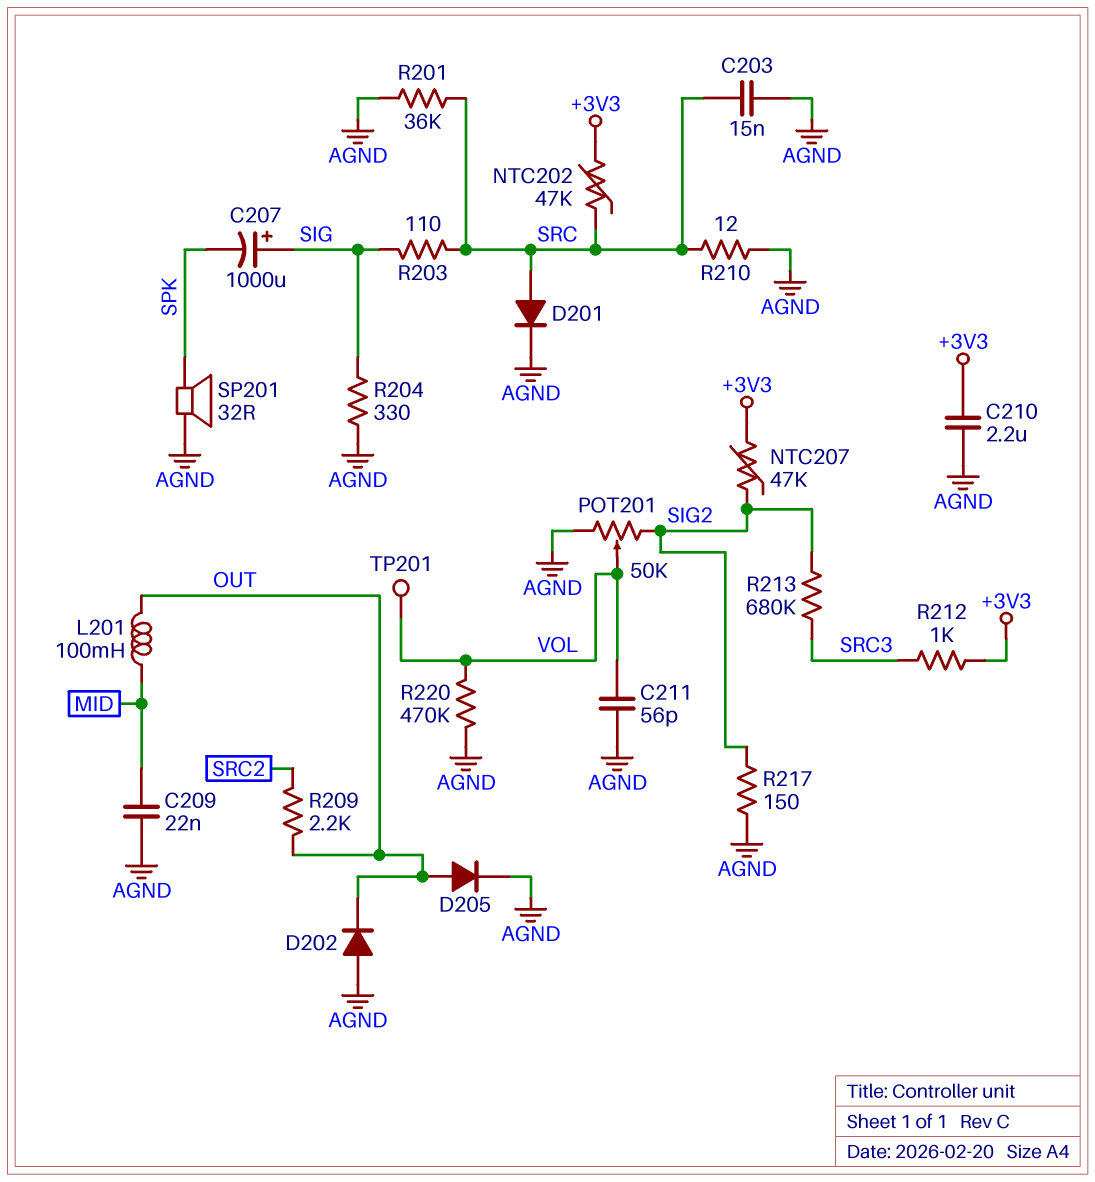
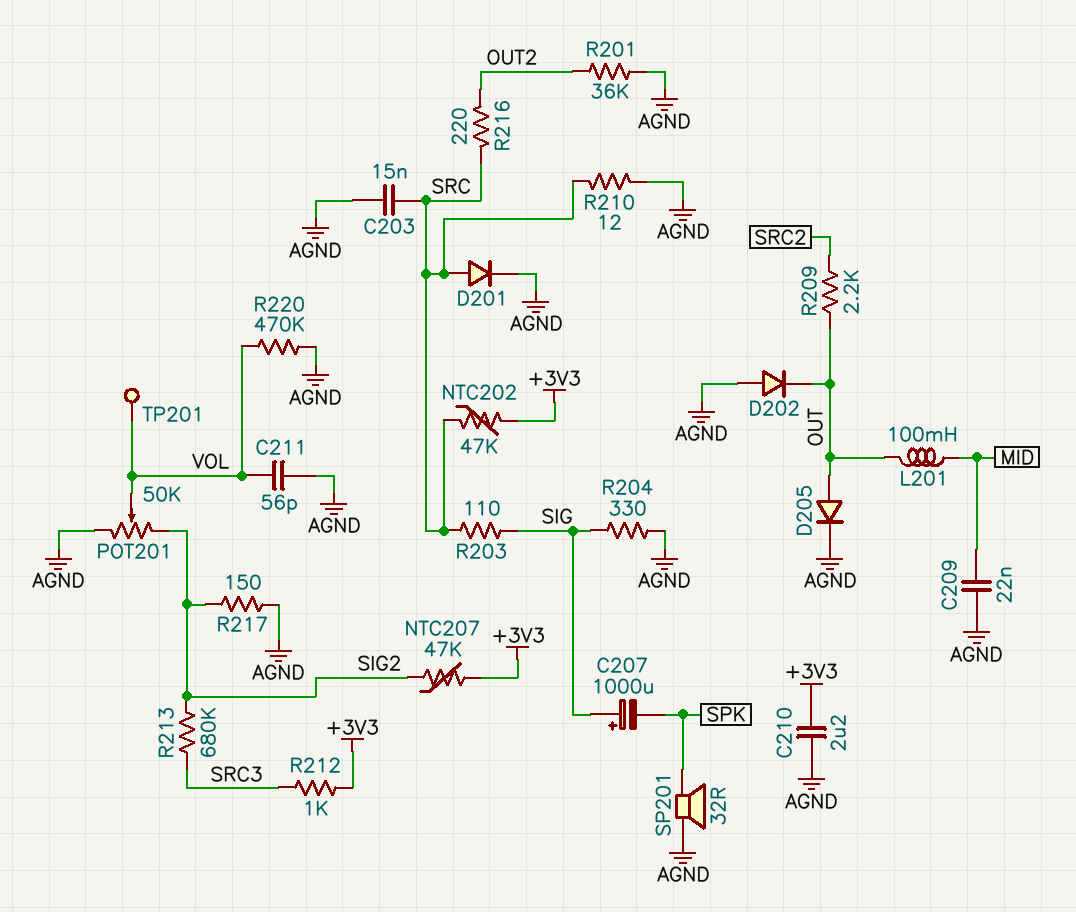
R201: 36k (AGND, SRC) -> 36k (AGND, OUT2)
R216: none -> 220 (OUT2, SRC)

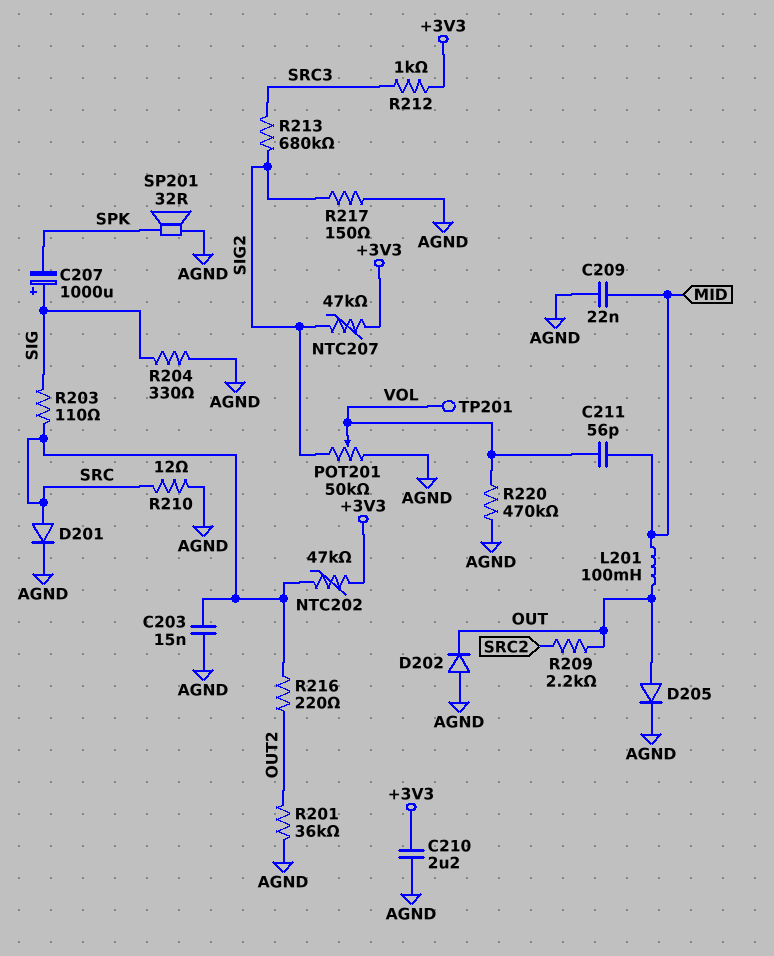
C211: 56pF (AGND, VOL) -> 56pF (MID, VOL)

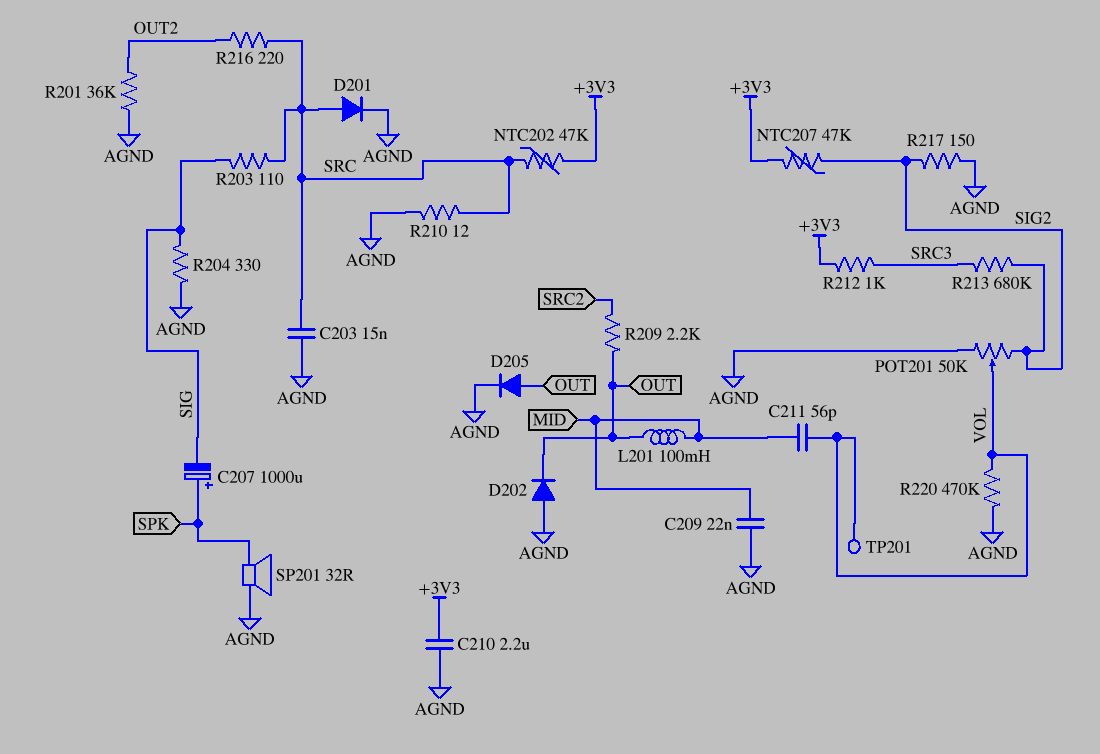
C207: 1000uF (plus SIG, minus SPK) -> 1000uF (plus SPK, minus SIG)

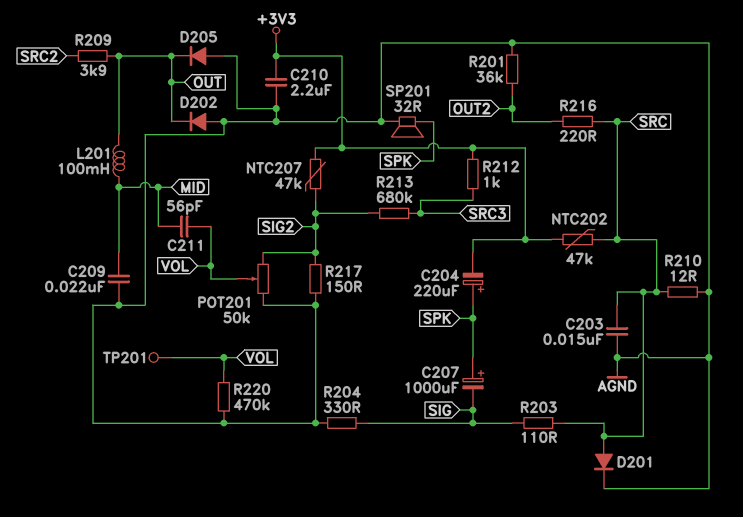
C204: none -> 220uF (plus SPK, minus +3V3)
D205: diode (A OUT, K AGND) -> diode (A AGND, K OUT)
R209: 2.2k (OUT, SRC2) -> 3.9k (OUT, SRC2)

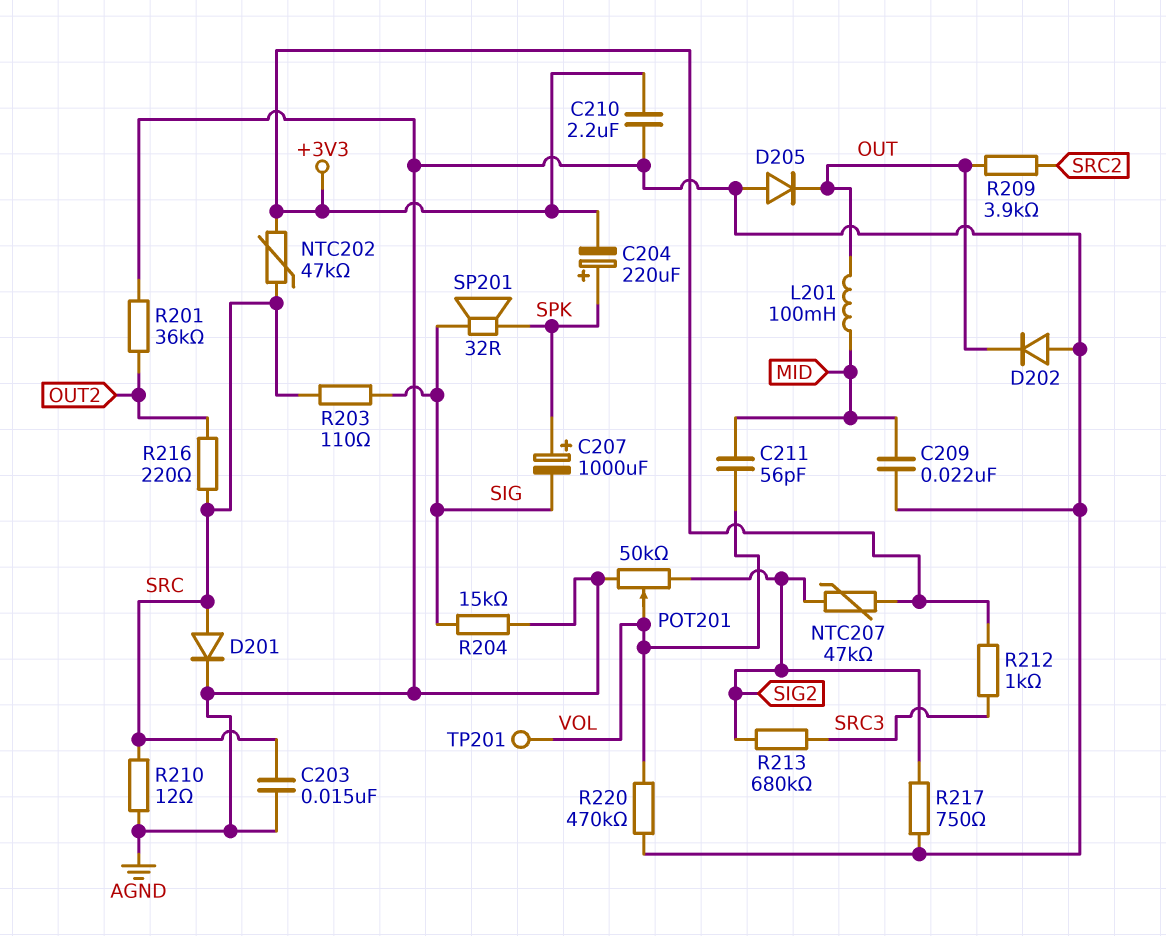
R204: 330 (AGND, SIG) -> 15k (AGND, SIG)
R217: 150 (AGND, SIG2) -> 750 (AGND, SIG2)
SP201: speaker 32R (AGND, SPK) -> speaker 32R (SIG, SPK)

